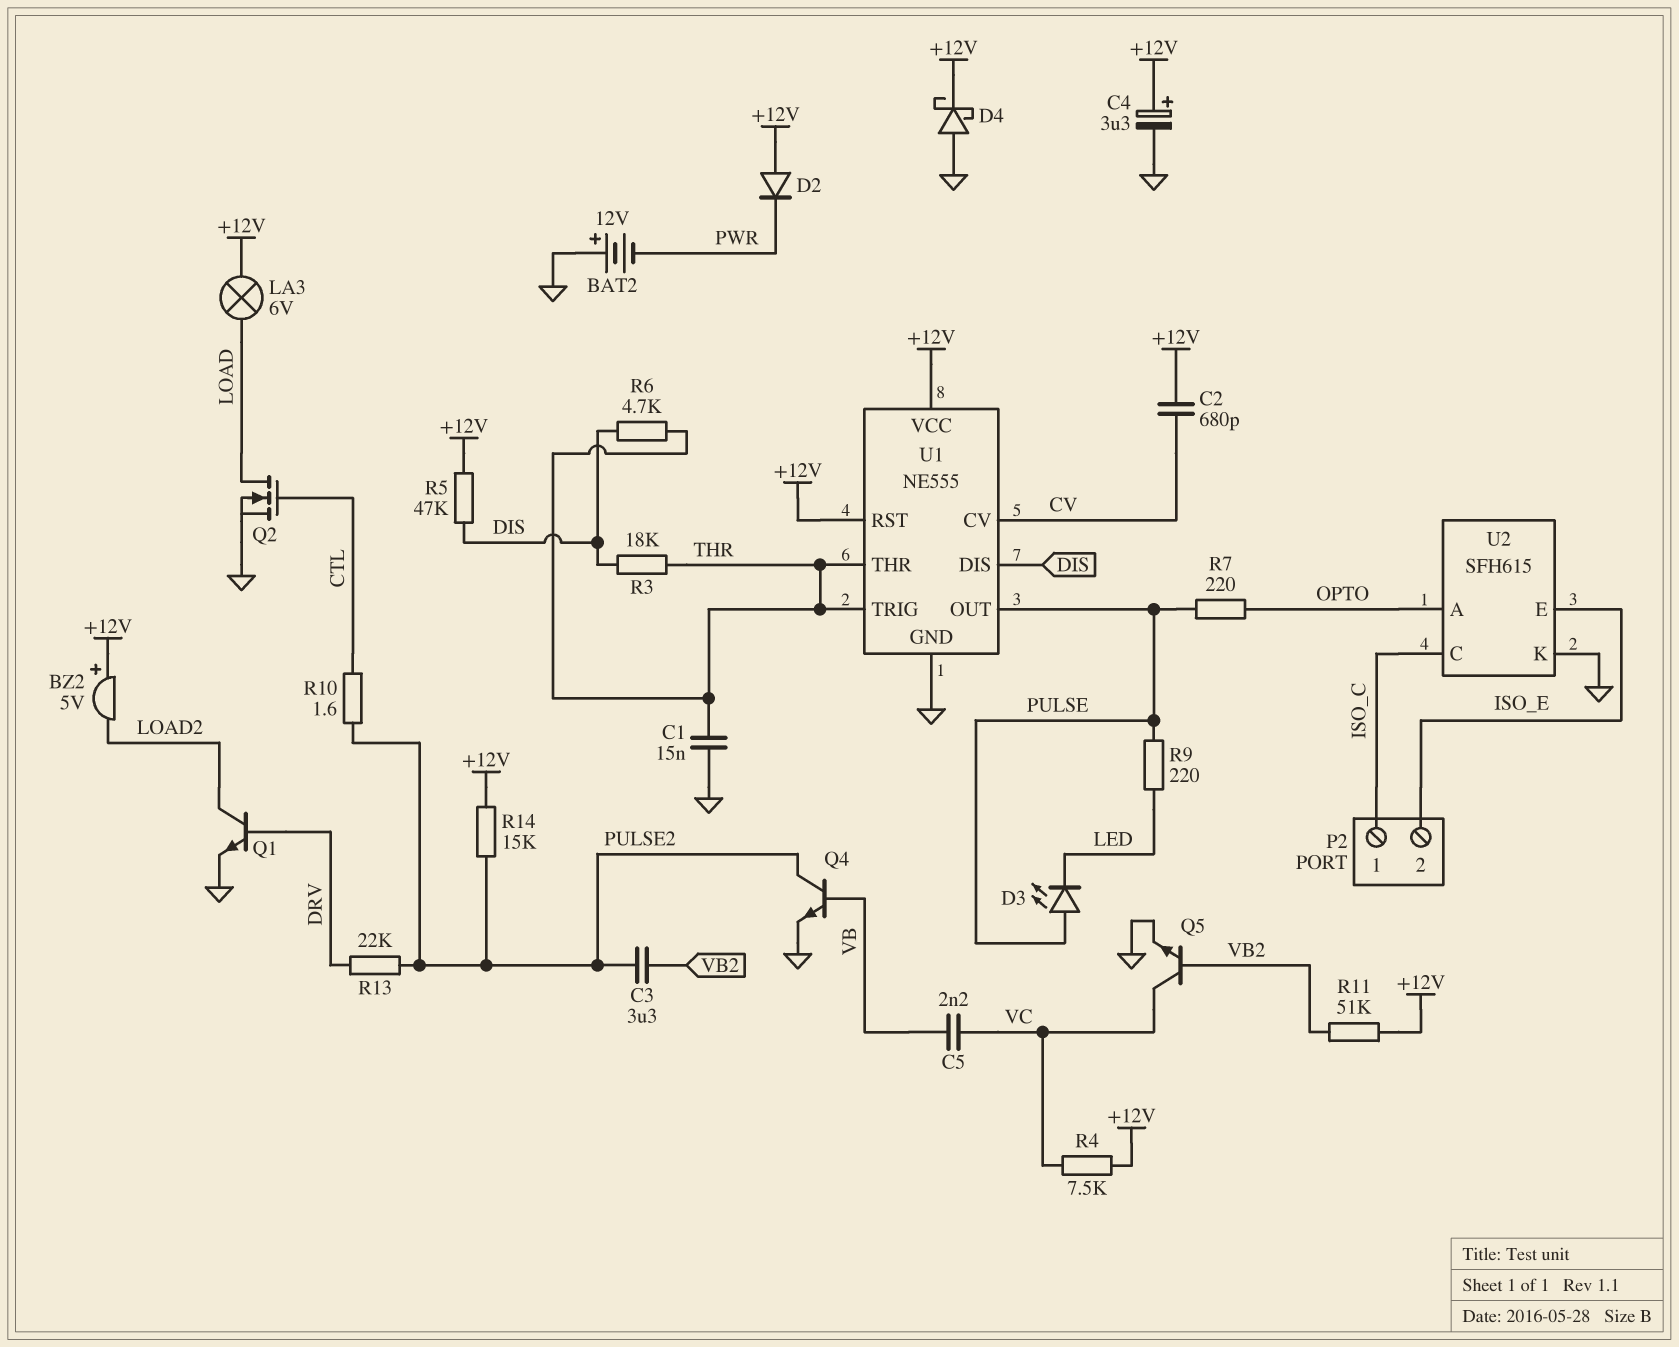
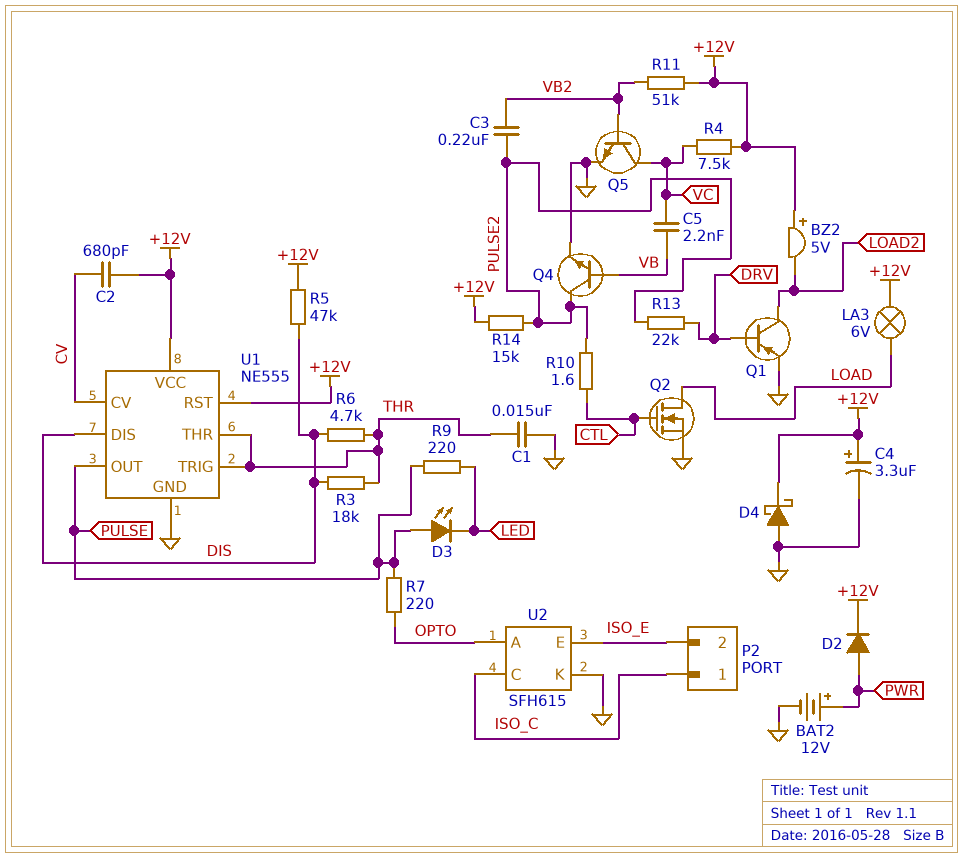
BAT2: 12V (plus GND, minus PWR) -> 12V (plus PWR, minus GND)
C3: 3.3uF (PULSE2, VB2) -> 220nF (PULSE2, VB2)
D2: diode (A +12V, K PWR) -> diode (A PWR, K +12V)
Q1: NPN (B DRV, C LOAD2, E GND) -> PNP (B DRV, C LOAD2, E GND)

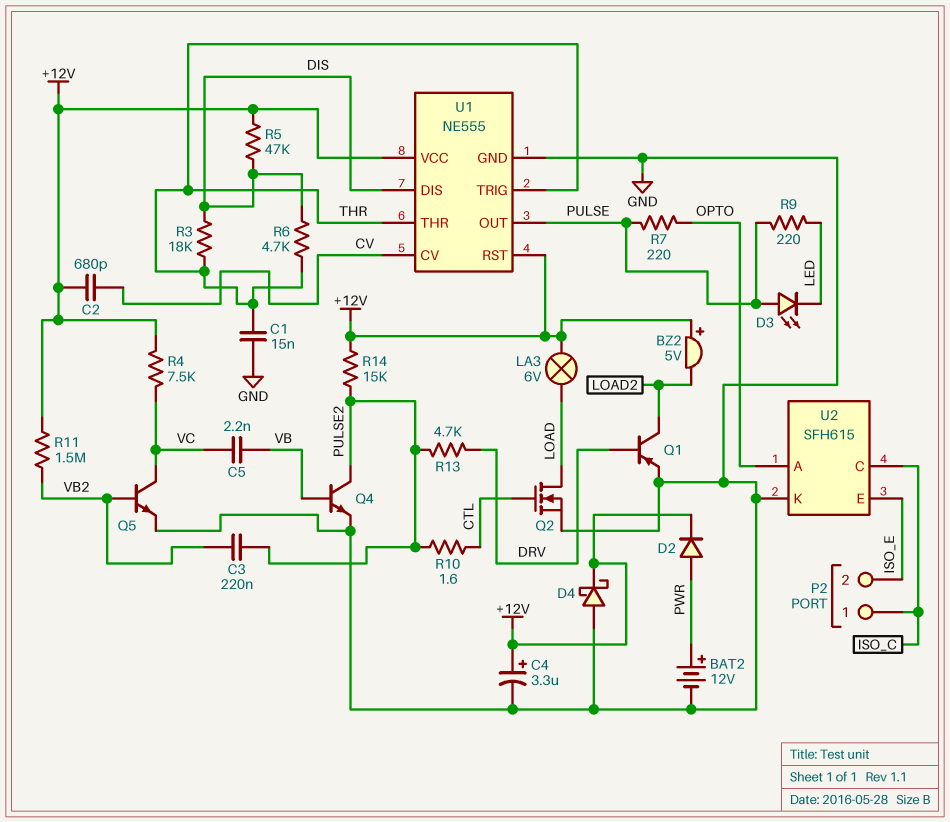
R11: 51k (+12V, VB2) -> 1.5M (+12V, VB2)
R13: 22k (DRV, PULSE2) -> 4.7k (DRV, PULSE2)

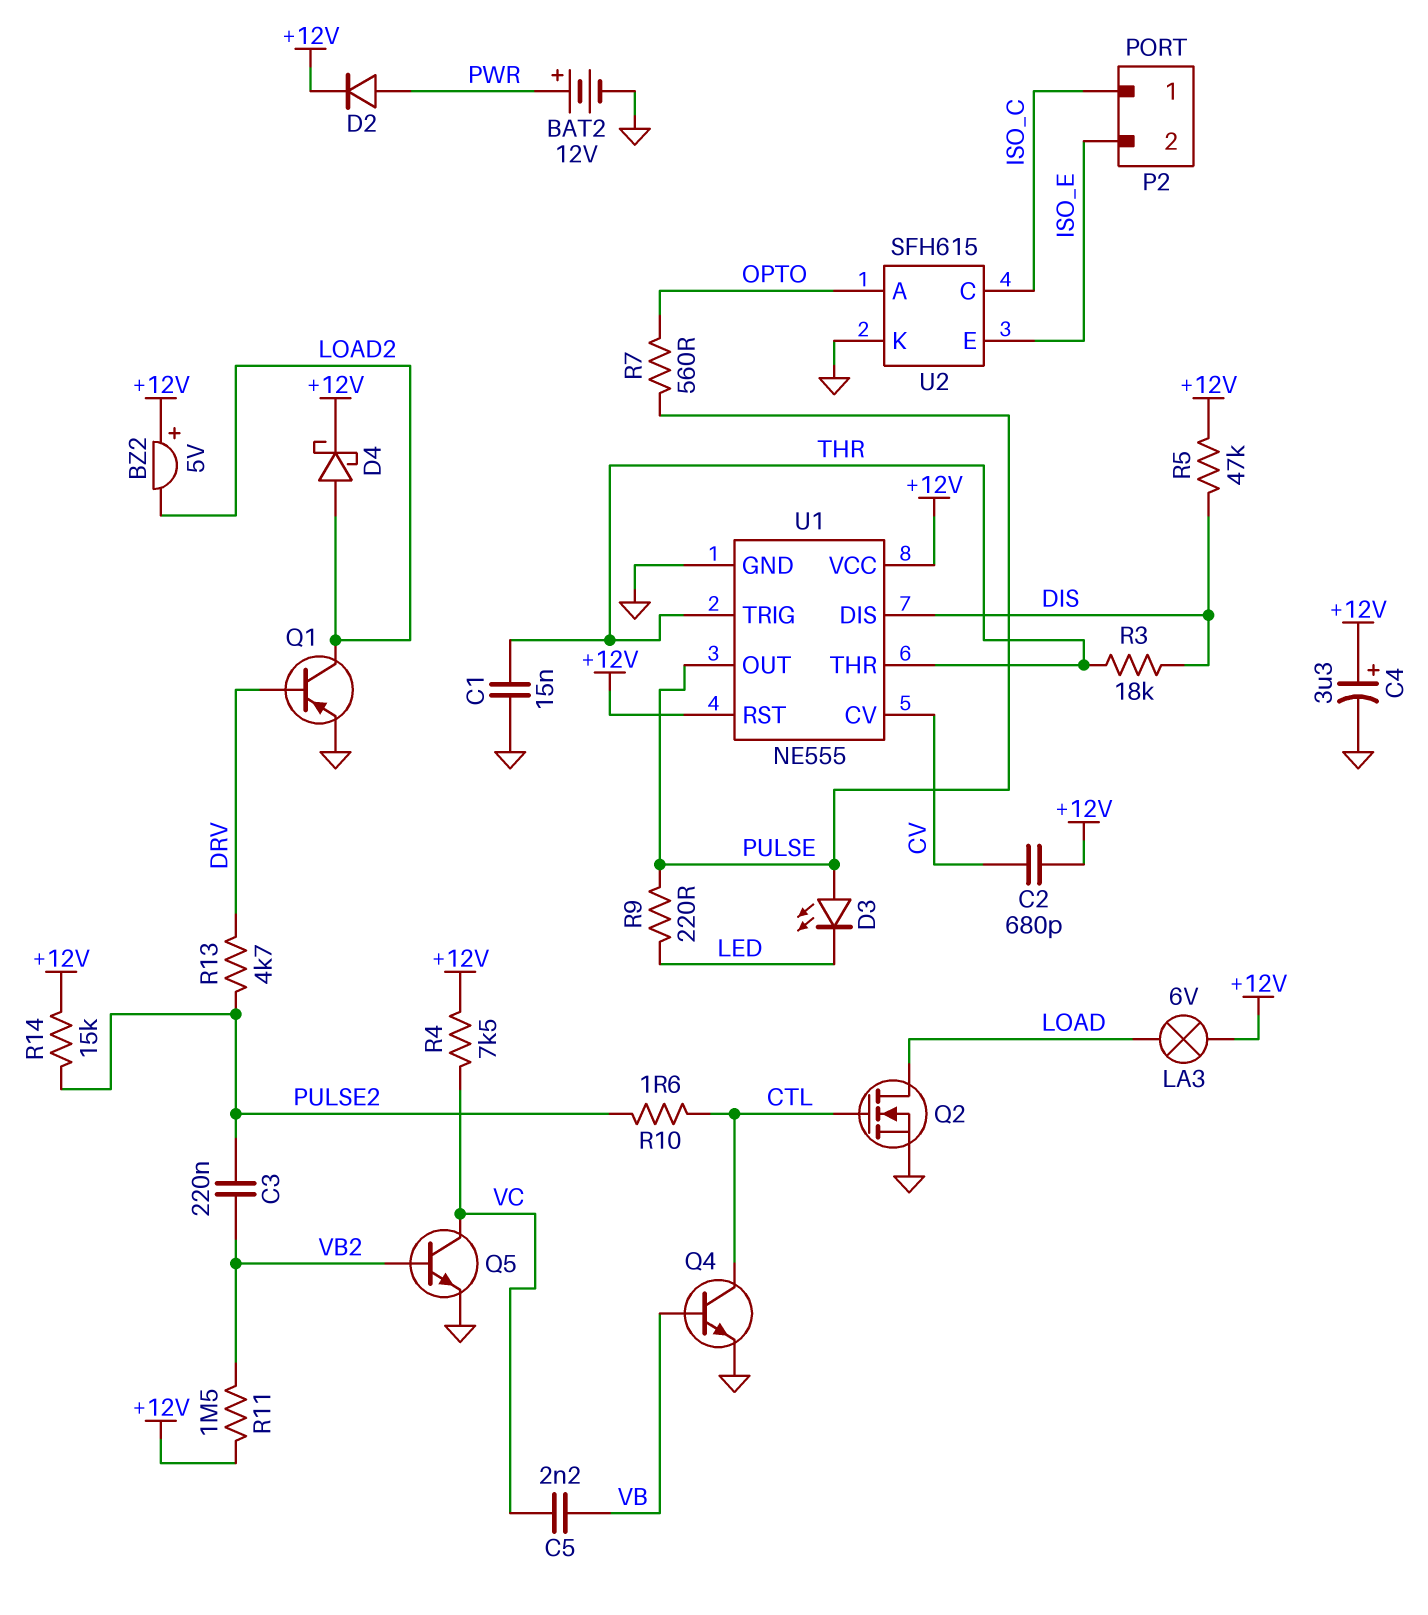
D4: schottky (A GND, K +12V) -> schottky (A LOAD2, K +12V)
Q4: NPN (B VB, C PULSE2, E GND) -> NPN (B VB, C CTL, E GND)
R6: 4.7k (DIS, THR) -> none
R7: 220 (OPTO, PULSE) -> 560 (OPTO, PULSE)

